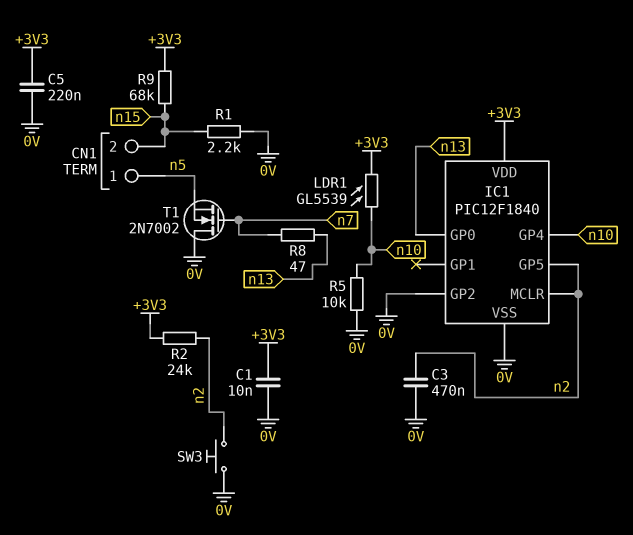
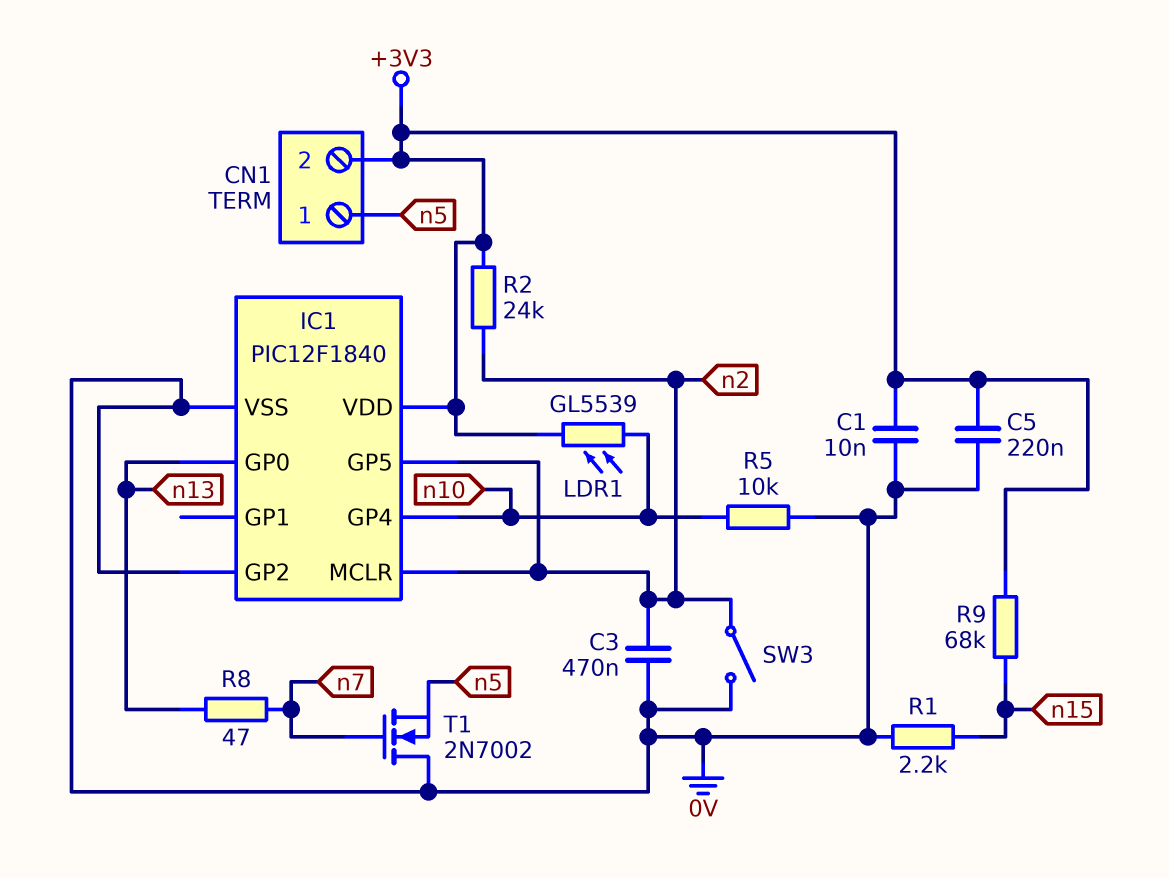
CN1 pin 2: n15 -> +3V3
SW3: button (0V, n2) -> switch (0V, n2)

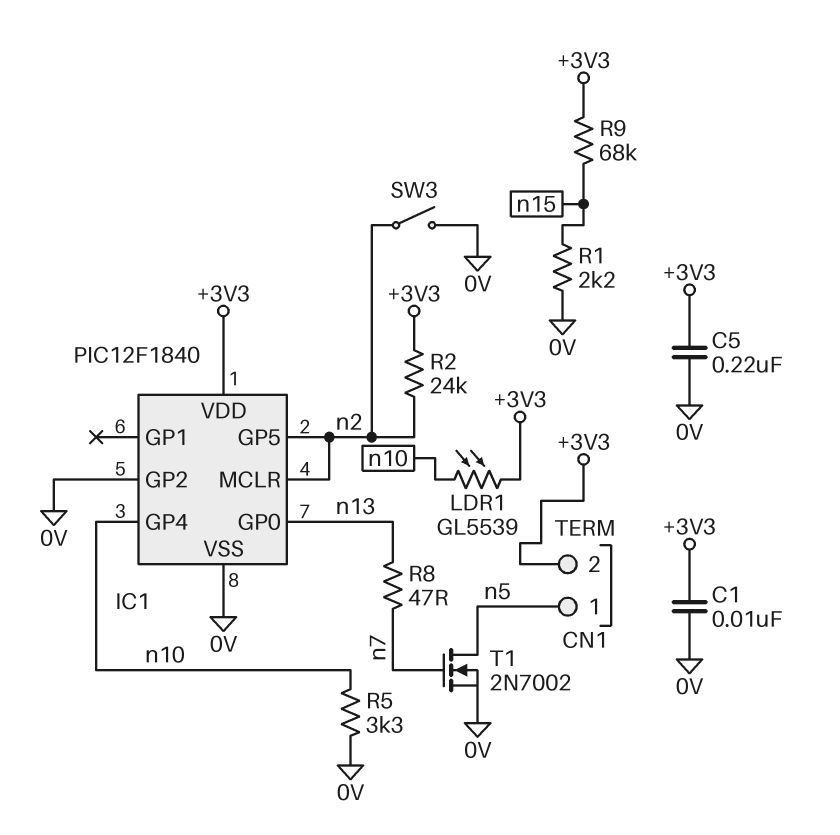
C3: 470nF (0V, n2) -> none
R5: 10k (0V, n10) -> 3.3k (0V, n10)
T1: NMOS 2N7002 (G n7, D 0V, S n5) -> NMOS 2N7002 (G n7, D n5, S 0V)

